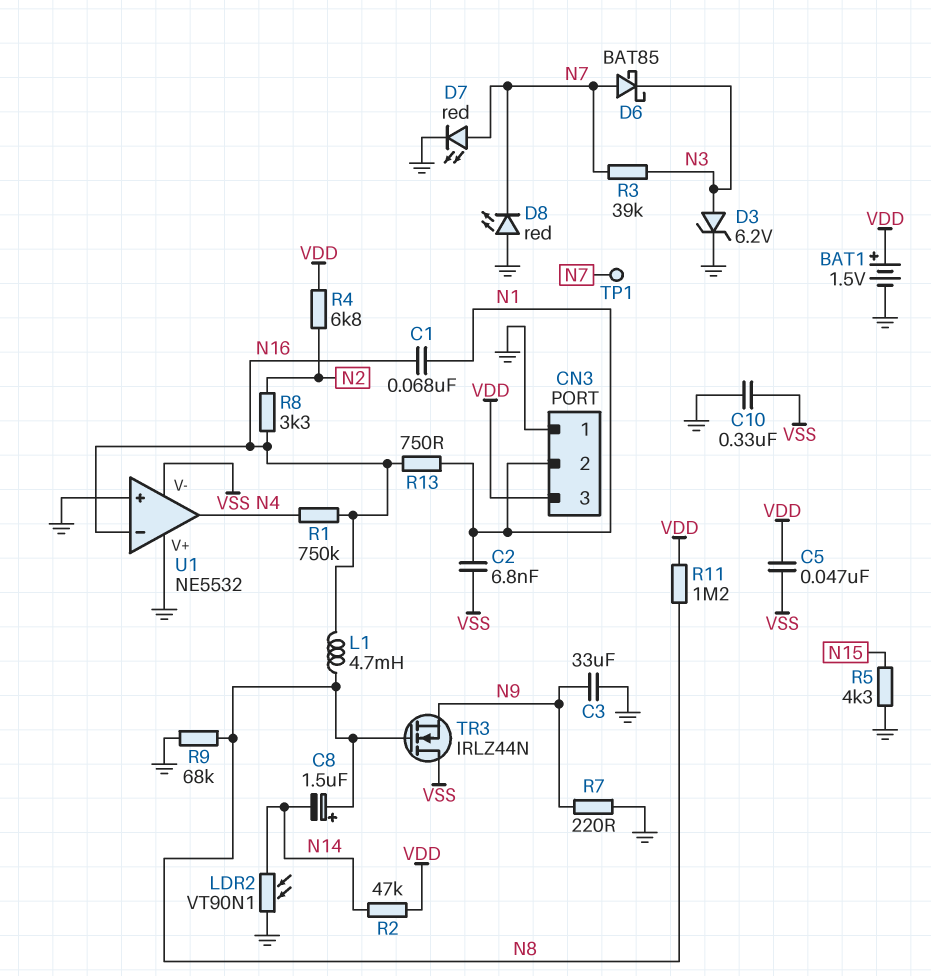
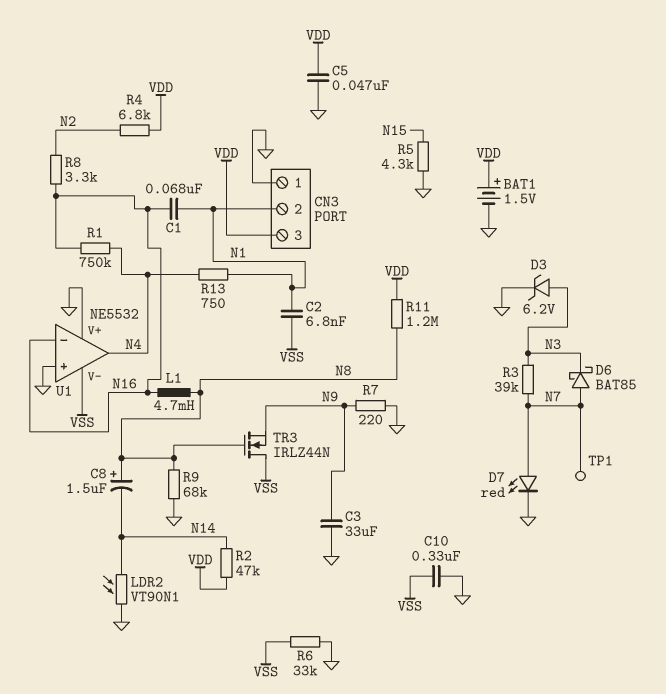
C5: 47nF (VDD, VSS) -> 47nF (GND, VDD)
D8: LED red (A GND, K N7) -> none
R6: none -> 33k (GND, VSS)
R13: 750 (N1, N16) -> 750 (N1, N4)

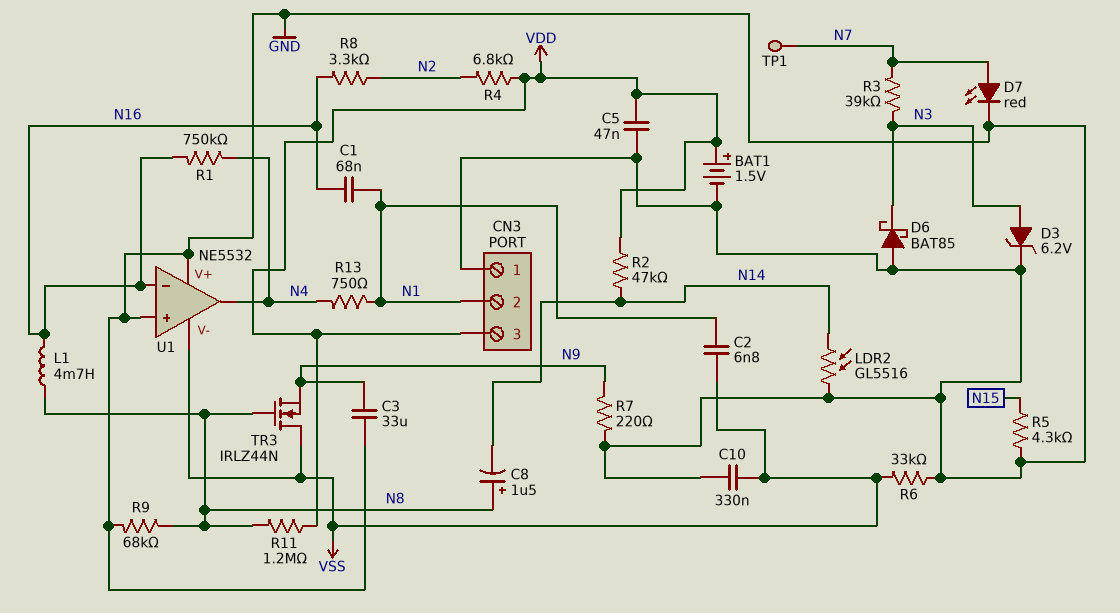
D6: schottky BAT85 (A N7, K N3) -> schottky BAT85 (A GND, K N3)
LDR2: VT90N1 (GND, N14) -> GL5516 (GND, N14)

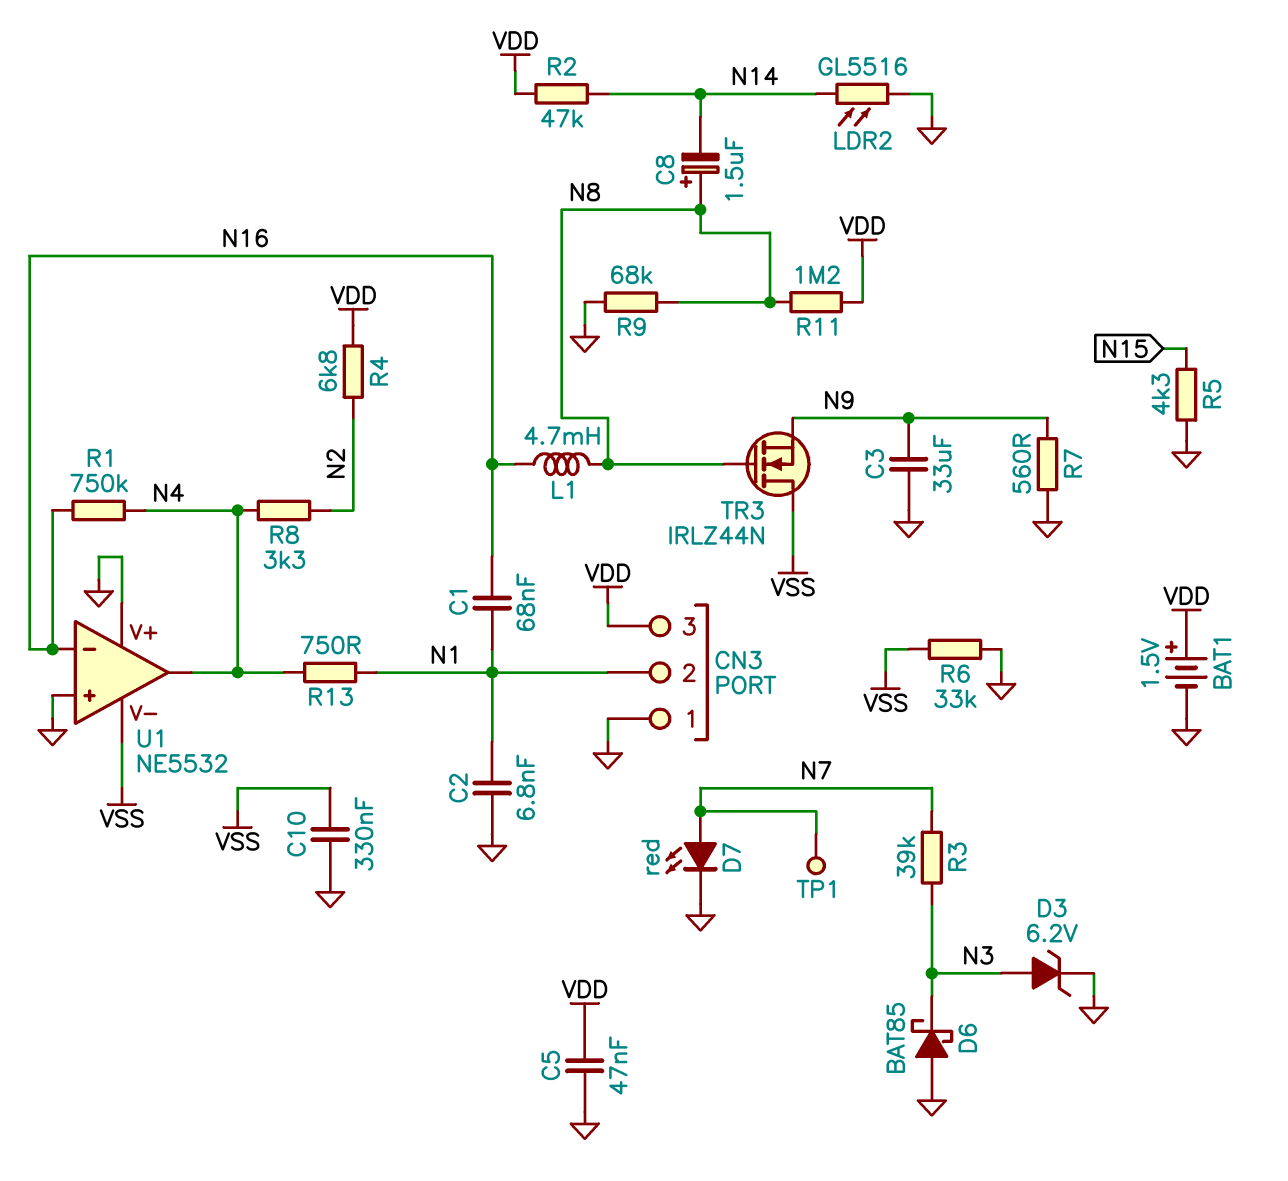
C2: 6.8nF (N1, VSS) -> 6.8nF (GND, N1)
R7: 220 (GND, N9) -> 560 (GND, N9)
R8: 3.3k (N2, N16) -> 3.3k (N2, N4)

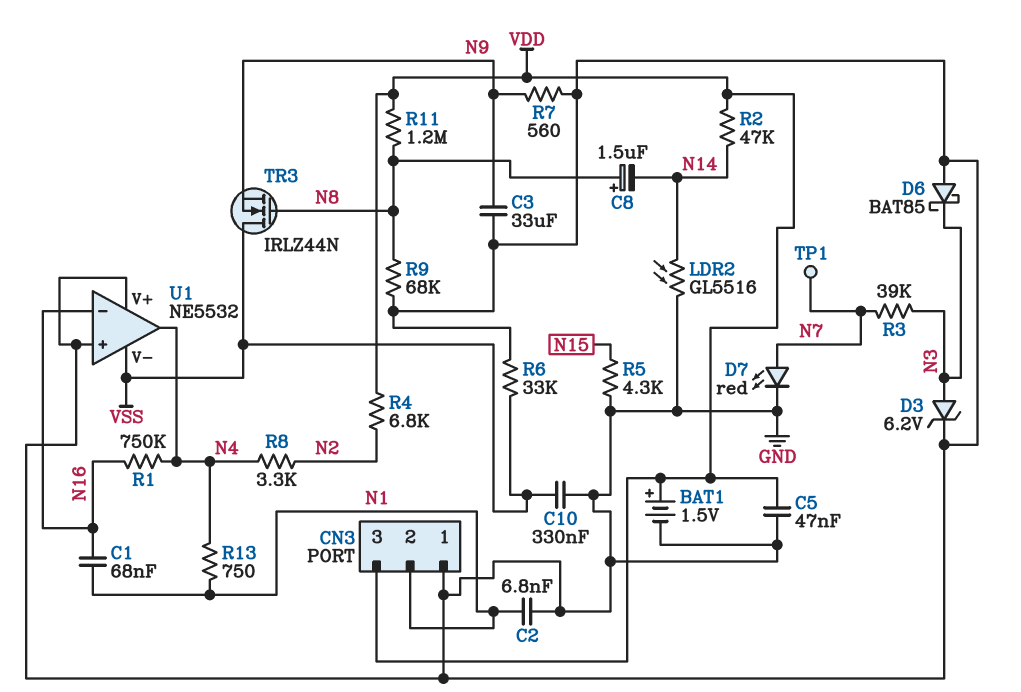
L1: 4.7mH (N8, N16) -> none

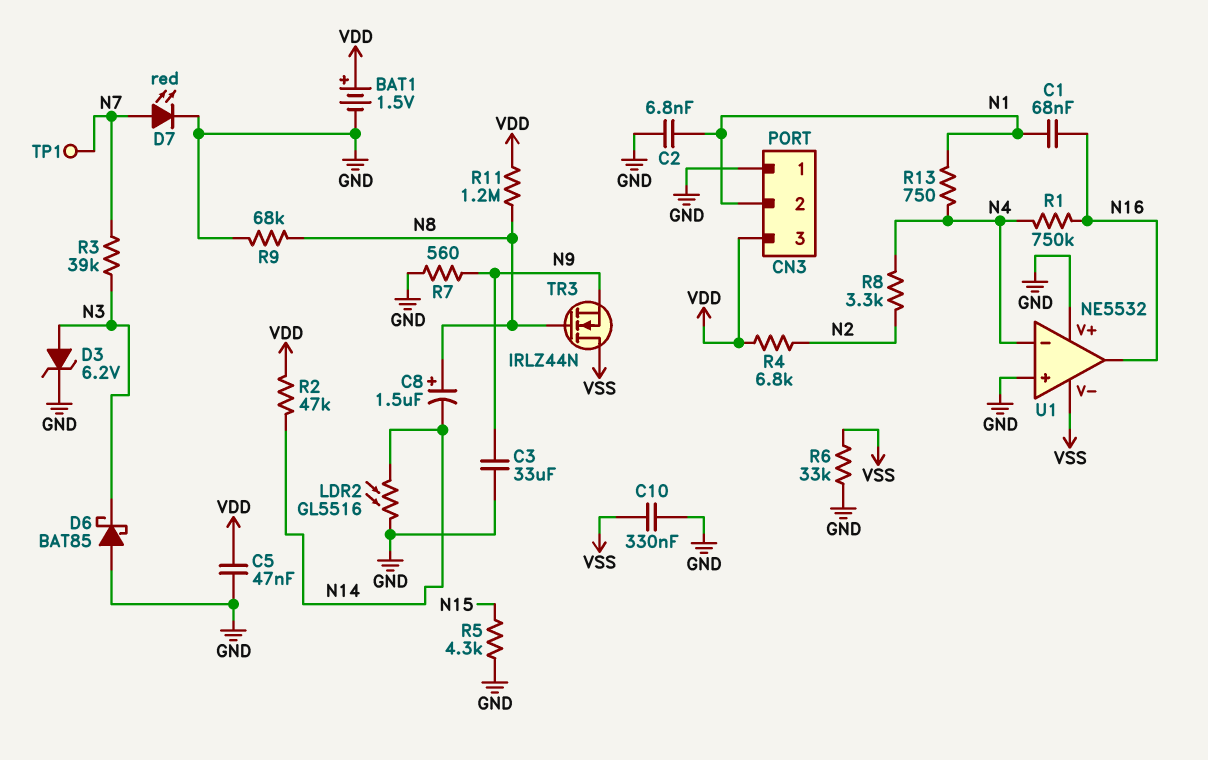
U1 pin in-: N16 -> N4
U1 pin out: N4 -> N16

